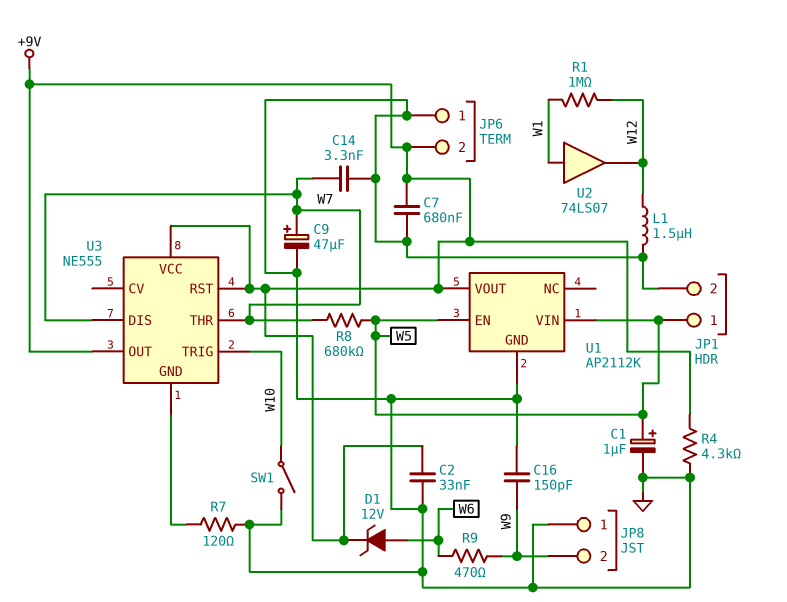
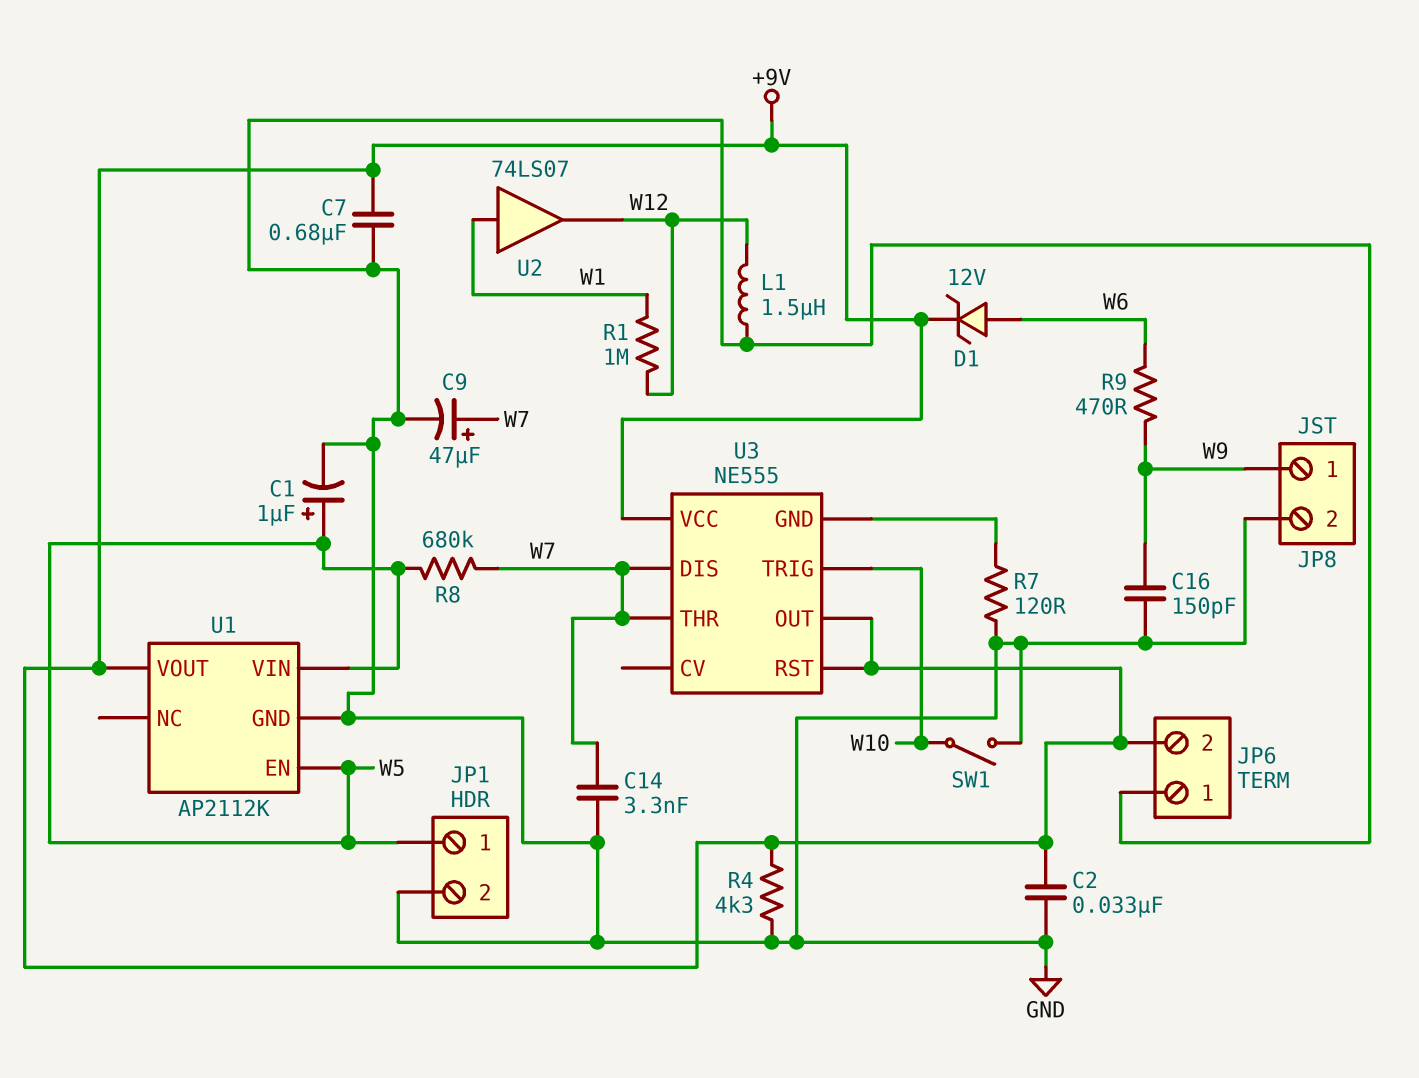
JP8 pin 1: GND -> W9
JP8 pin 2: W9 -> GND

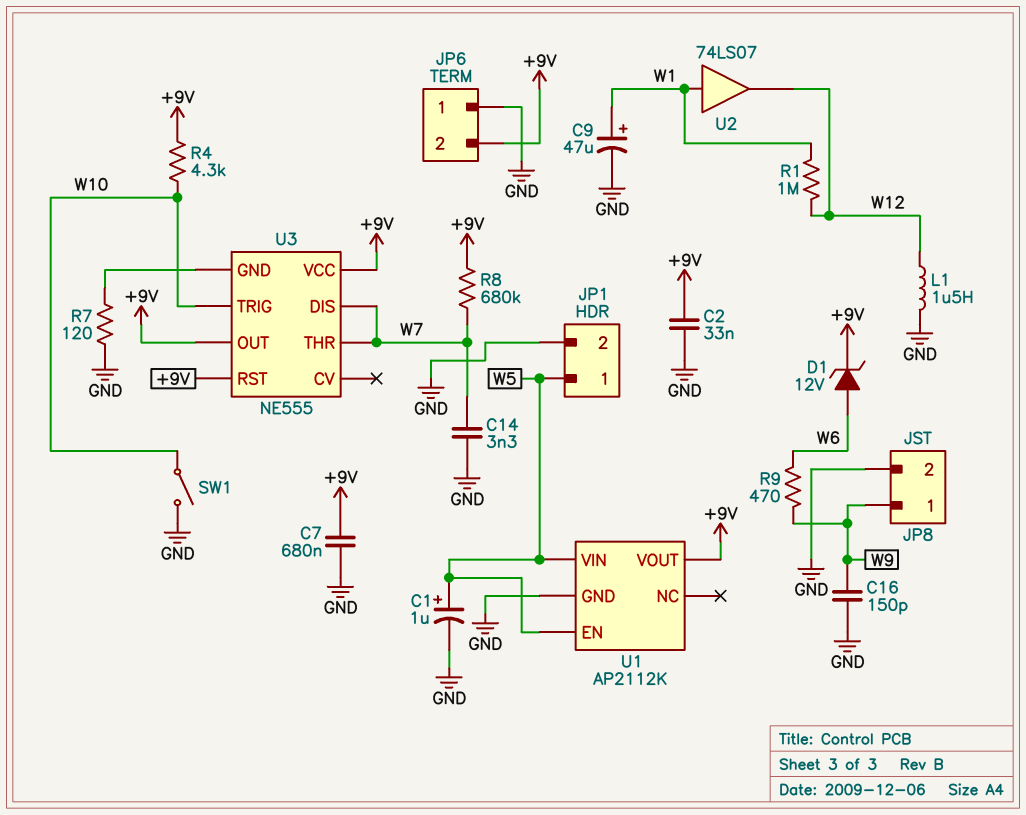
C9: 47uF (plus W7, minus GND) -> 47uF (plus W1, minus GND)
R4: 4.3k (+9V, GND) -> 4.3k (+9V, W10)
R8: 680k (W5, W7) -> 680k (+9V, W7)

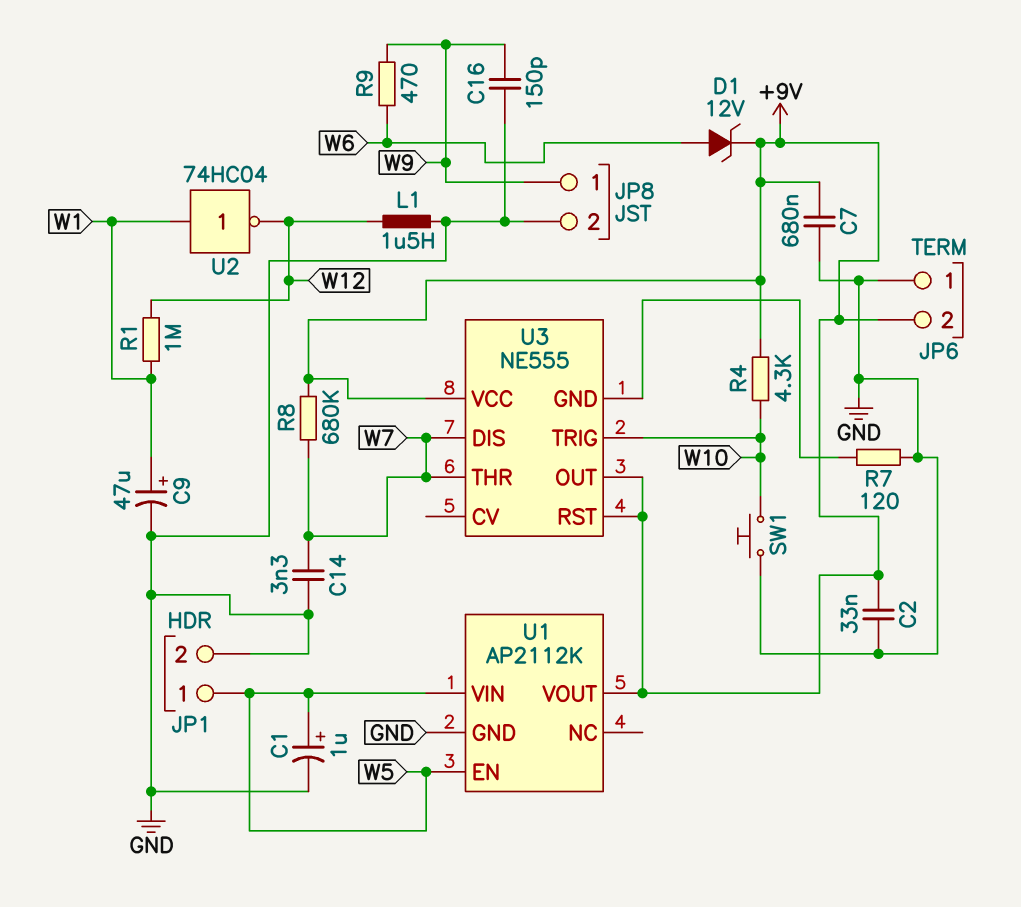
SW1: switch (GND, W10) -> button (GND, W10)
U2: buffer 74LS07 (in W1, out W12) -> NOT 74HC04 (in W1, out W12)

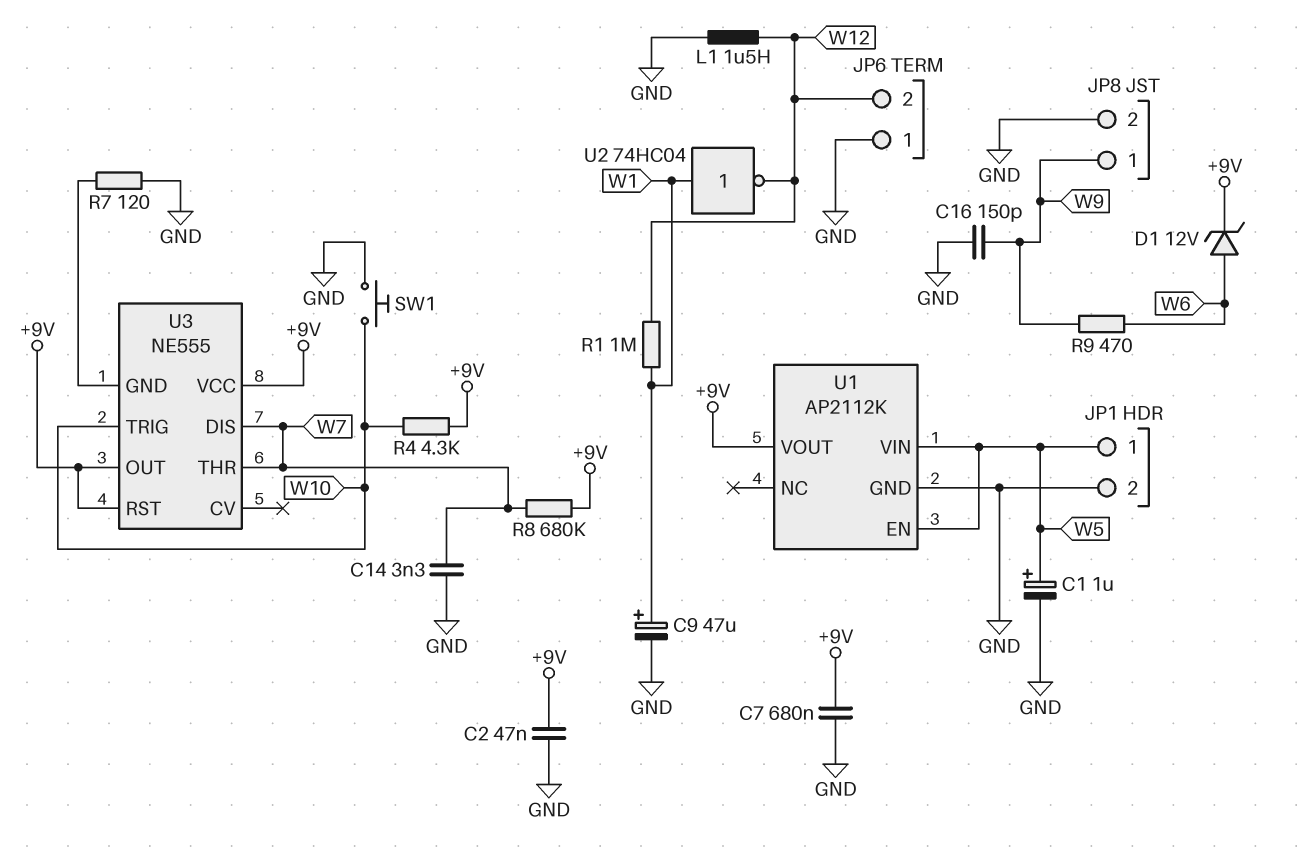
C2: 33nF (+9V, GND) -> 47nF (+9V, GND)
JP6 pin 2: +9V -> W12

